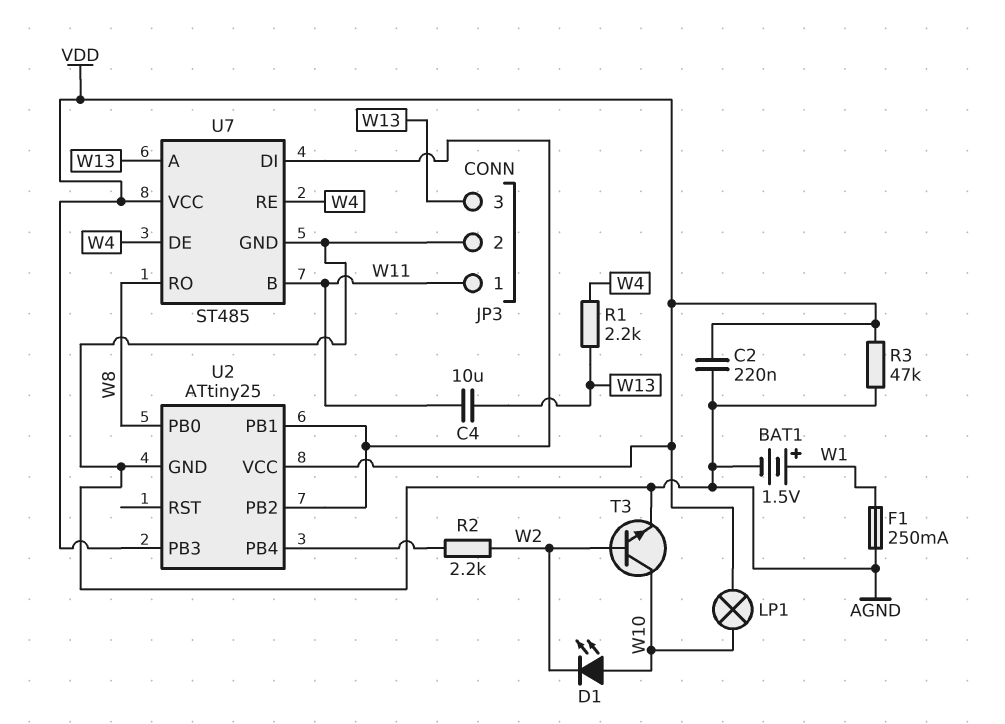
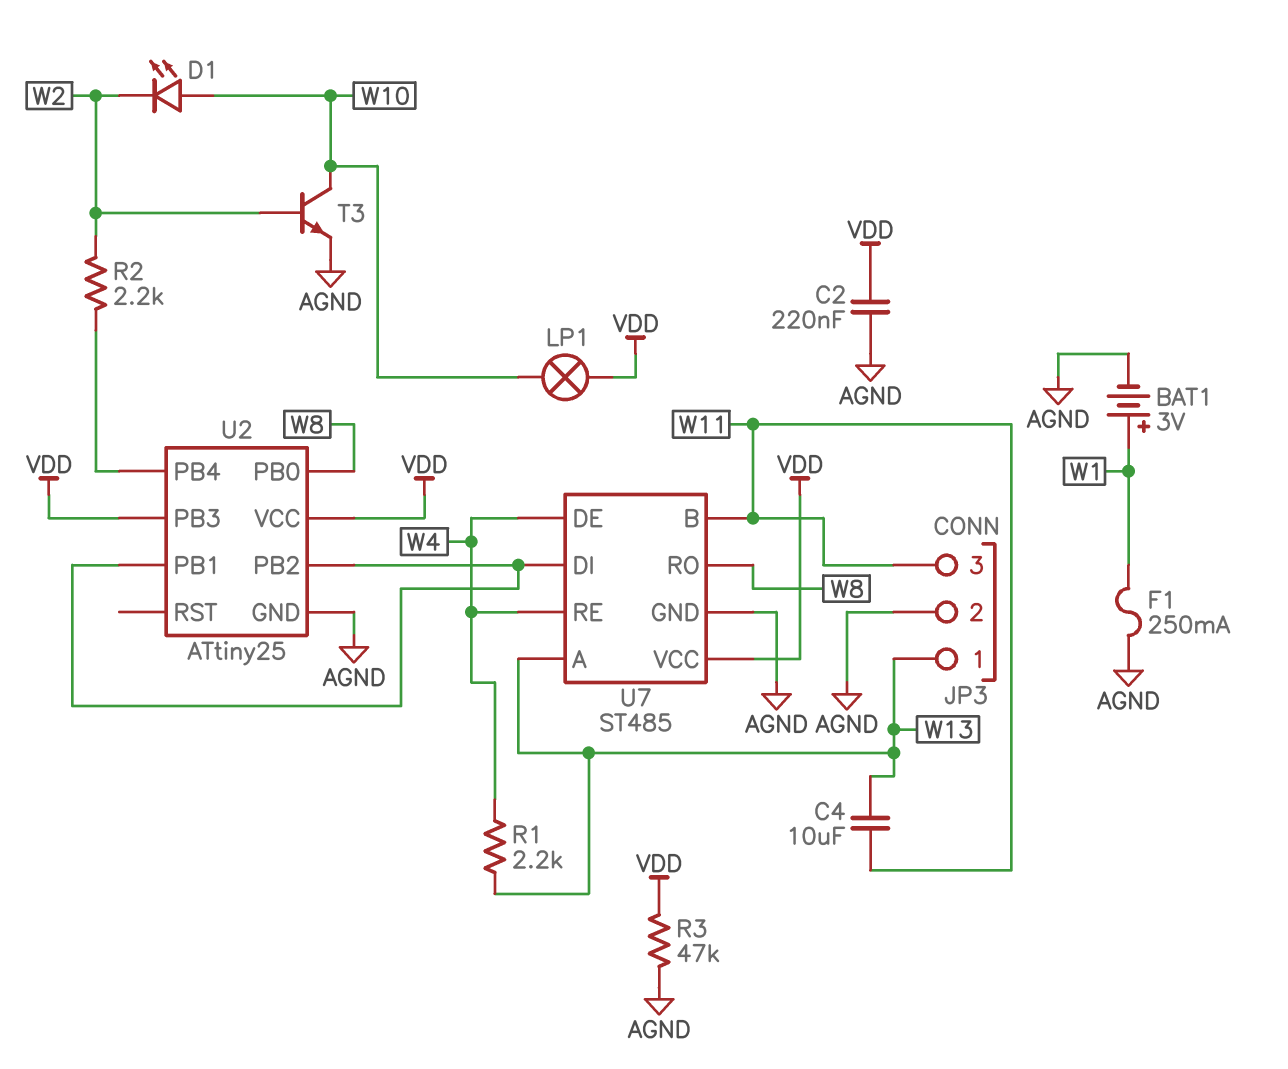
BAT1: 1.5V (plus W1, minus AGND) -> 3V (plus W1, minus AGND)
JP3 pin 1: W11 -> W13
JP3 pin 3: W13 -> W11

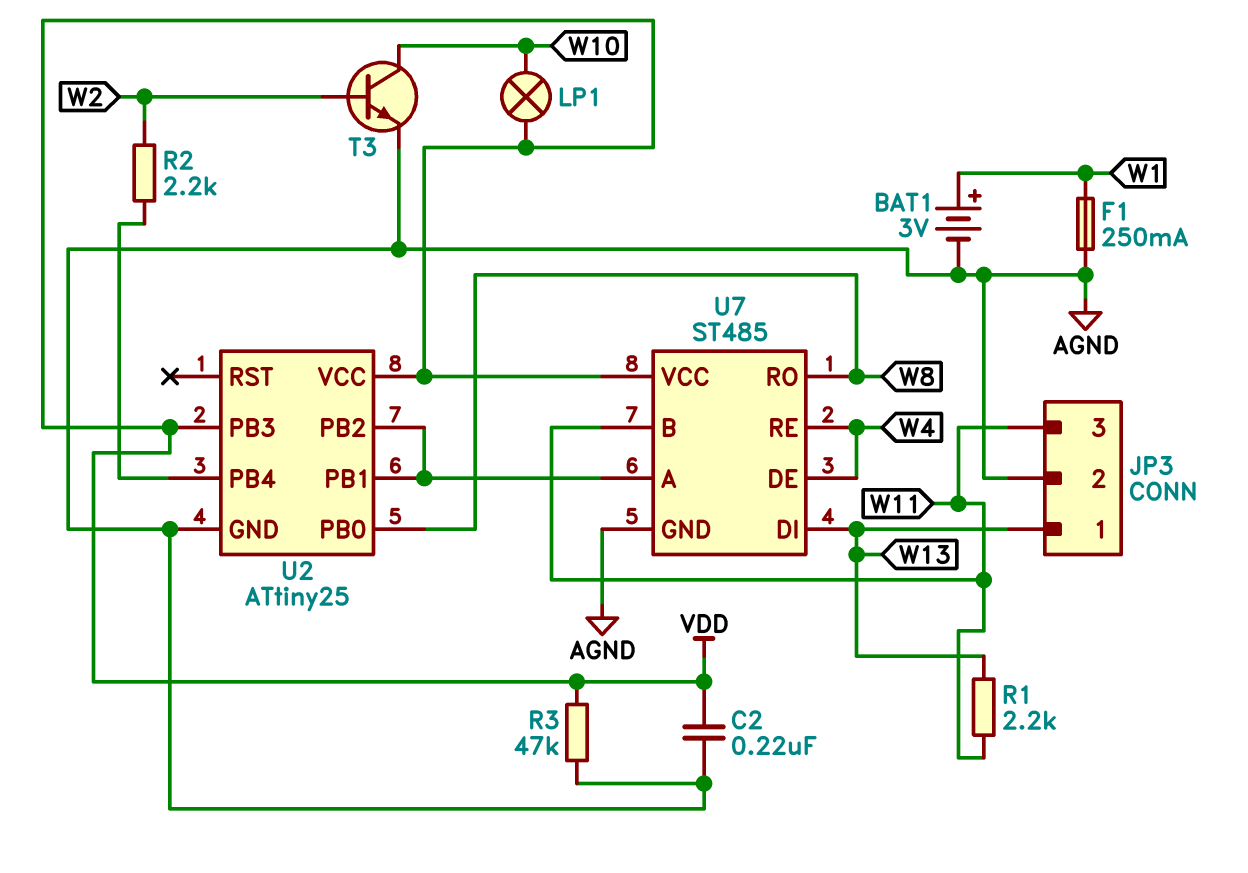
C4: 10uF (W11, W13) -> none
D1: LED (A W10, K W2) -> none
R1: 2.2k (W4, W13) -> 2.2k (W11, W13)
U7 pin A: W13 -> U2/PB1
U7 pin DI: U2/PB1 -> W13

